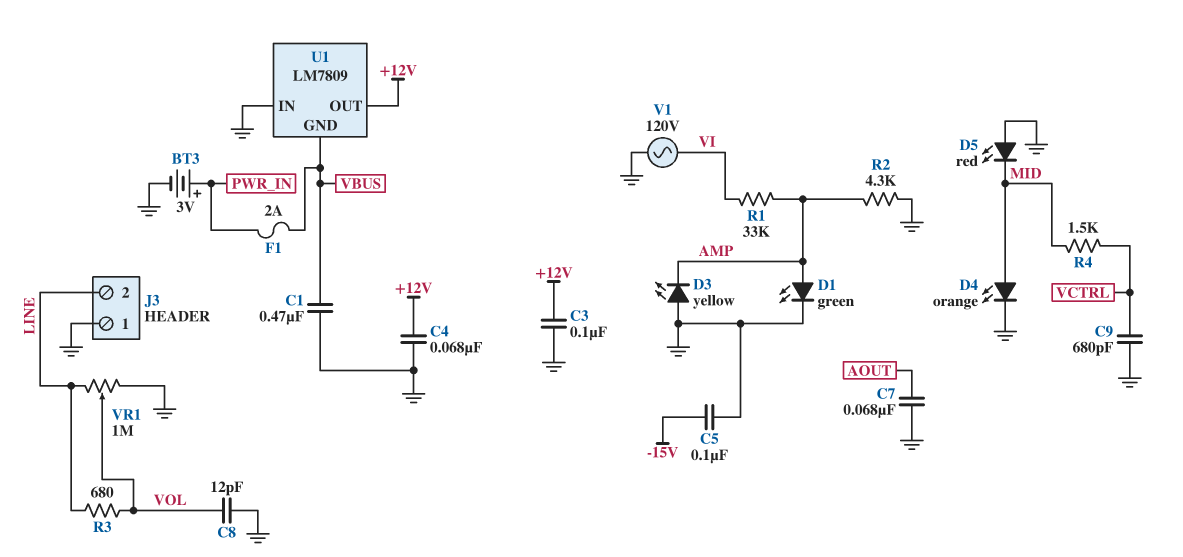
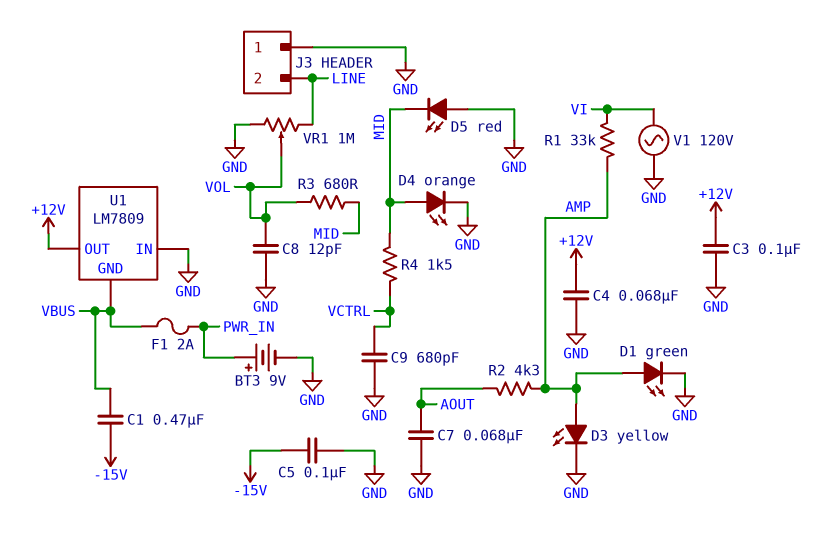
BT3: 3V (plus PWR_IN, minus GND) -> 9V (plus PWR_IN, minus GND)
C1: 470nF (GND, VBUS) -> 470nF (-15V, VBUS)
D3: LED yellow (A GND, K AMP) -> LED yellow (A AMP, K GND)
R2: 4.3k (AMP, GND) -> 4.3k (AMP, AOUT)
R3: 680 (LINE, VOL) -> 680 (MID, VOL)

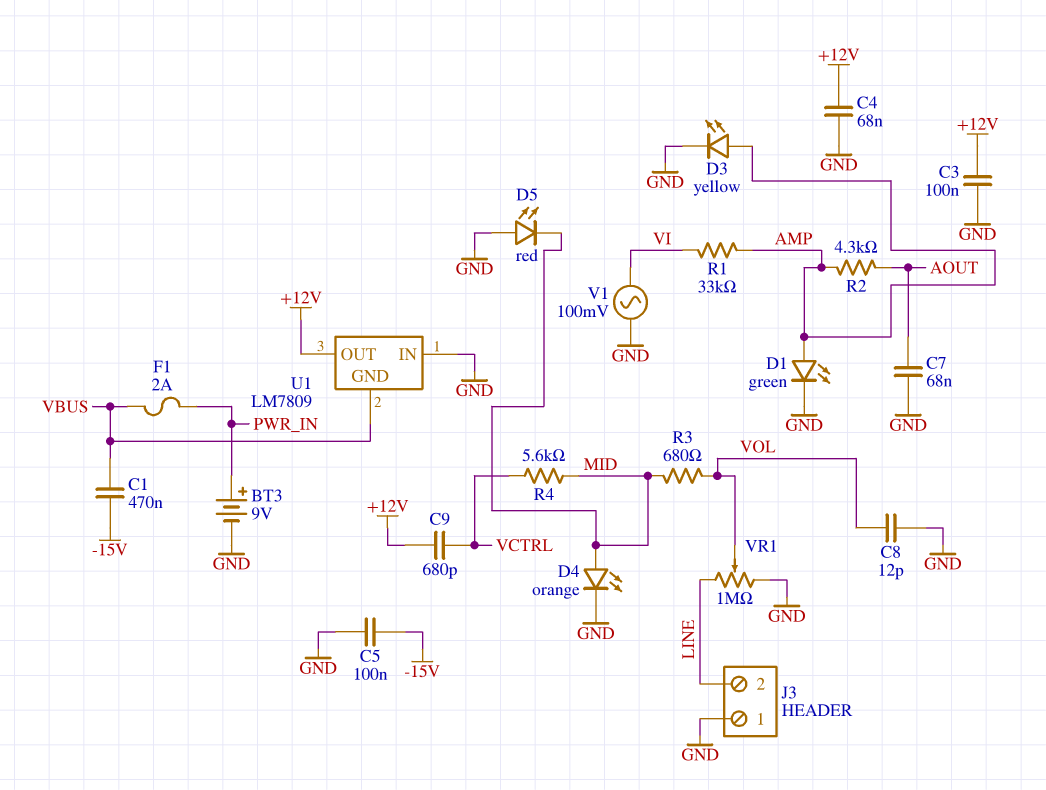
C9: 680pF (GND, VCTRL) -> 680pF (+12V, VCTRL)
R4: 1.5k (MID, VCTRL) -> 5.6k (MID, VCTRL)
V1: AC 120V (GND, VI) -> AC 100mV (GND, VI)

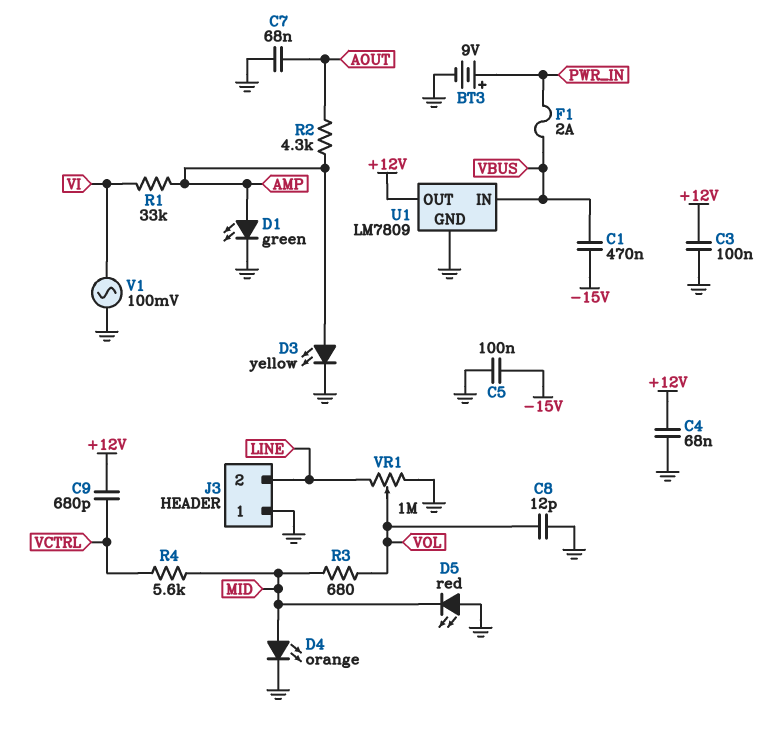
U1 pin GND: VBUS -> GND
U1 pin IN: GND -> VBUS

